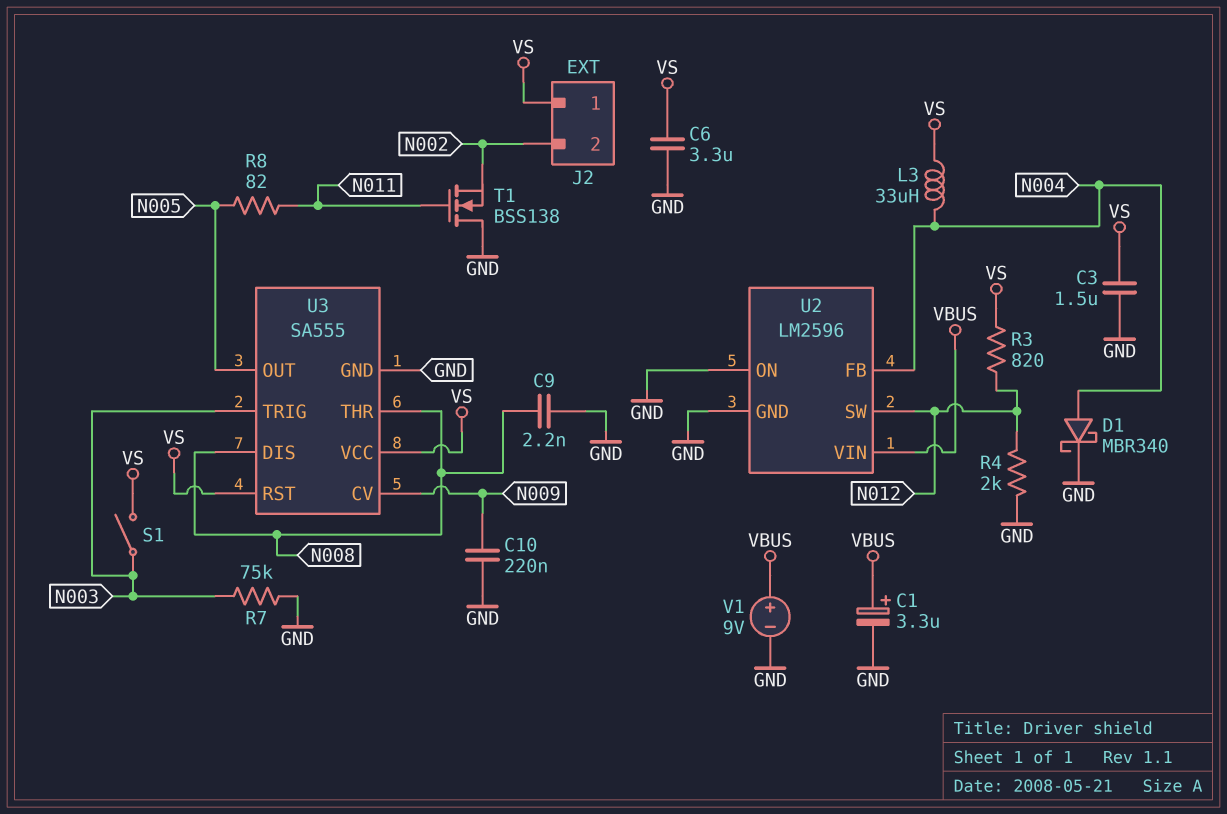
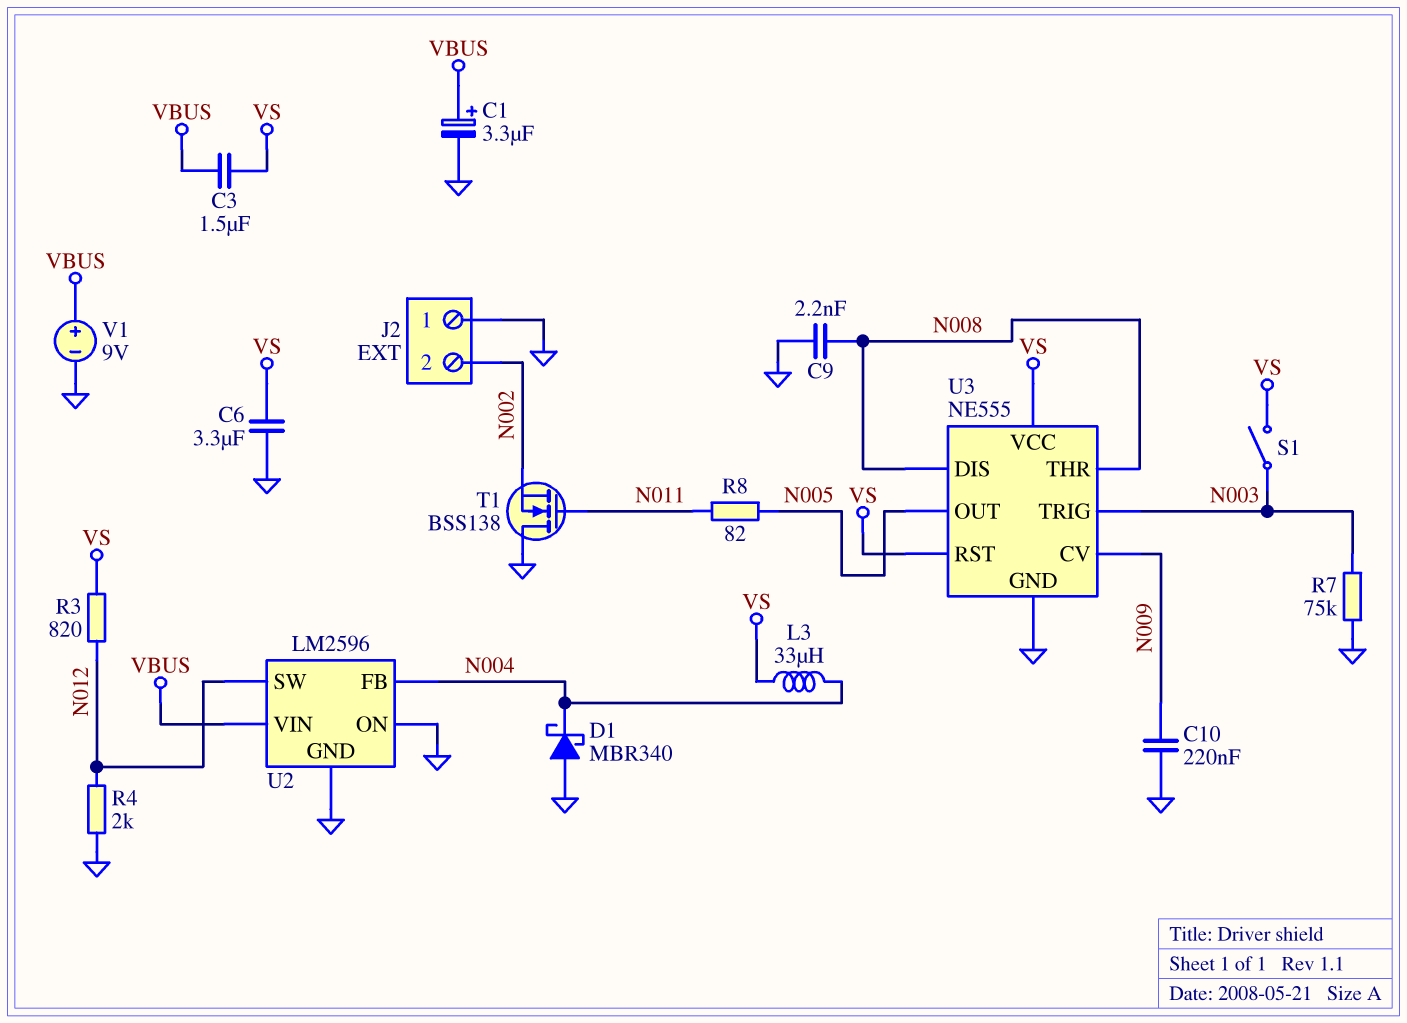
C3: 1.5uF (GND, VS) -> 1.5uF (VBUS, VS)
D1: schottky MBR340 (A N004, K GND) -> schottky MBR340 (A GND, K N004)
J2 pin 1: VS -> GND
U3: SA555 -> NE555

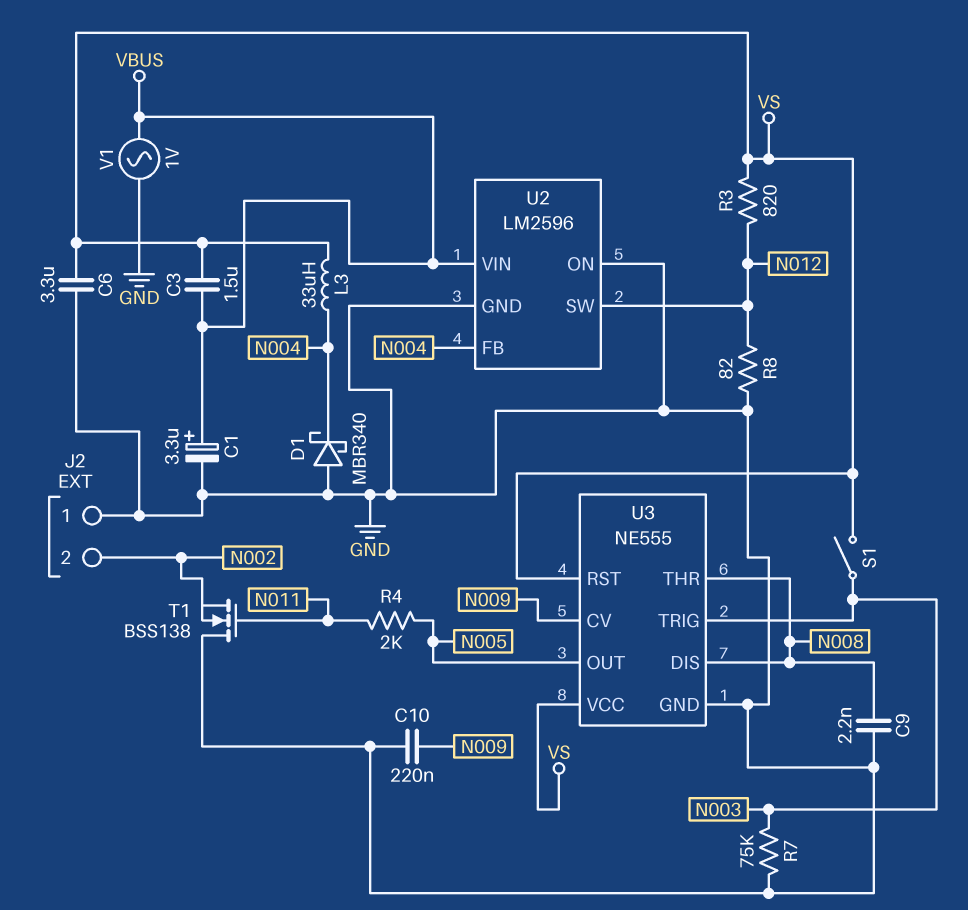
R4: 2k (GND, N012) -> 2k (N005, N011)
R8: 82 (N005, N011) -> 82 (GND, N012)
V1: 9V (plus VBUS, minus GND) -> AC 1V (GND, VBUS)

